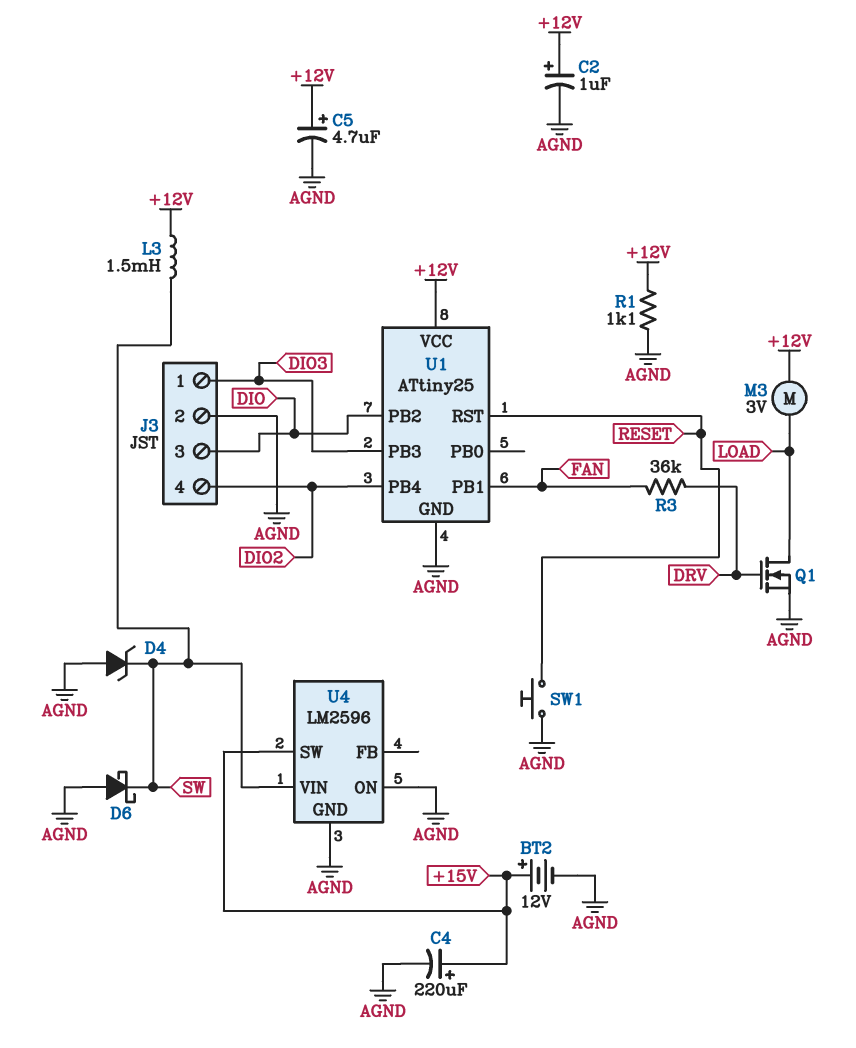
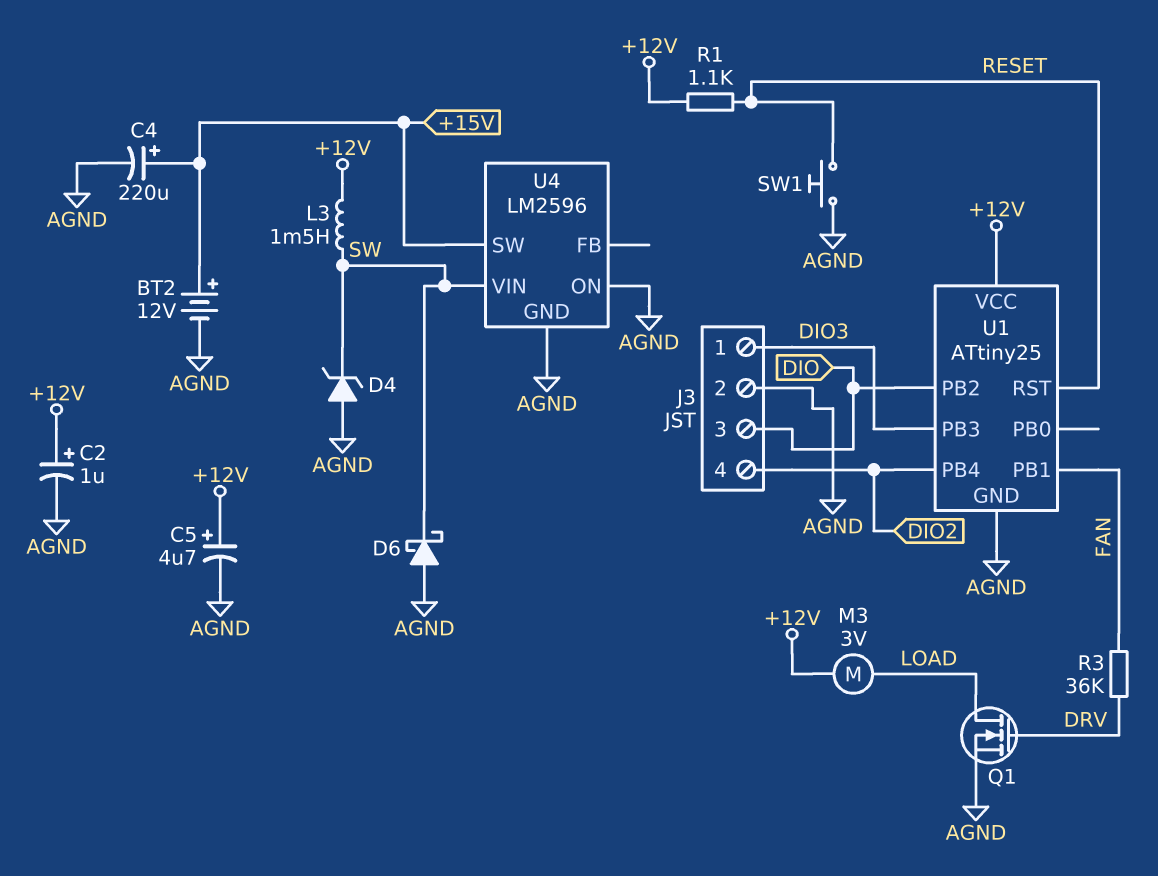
R1: 1.1k (+12V, AGND) -> 1.1k (+12V, RESET)

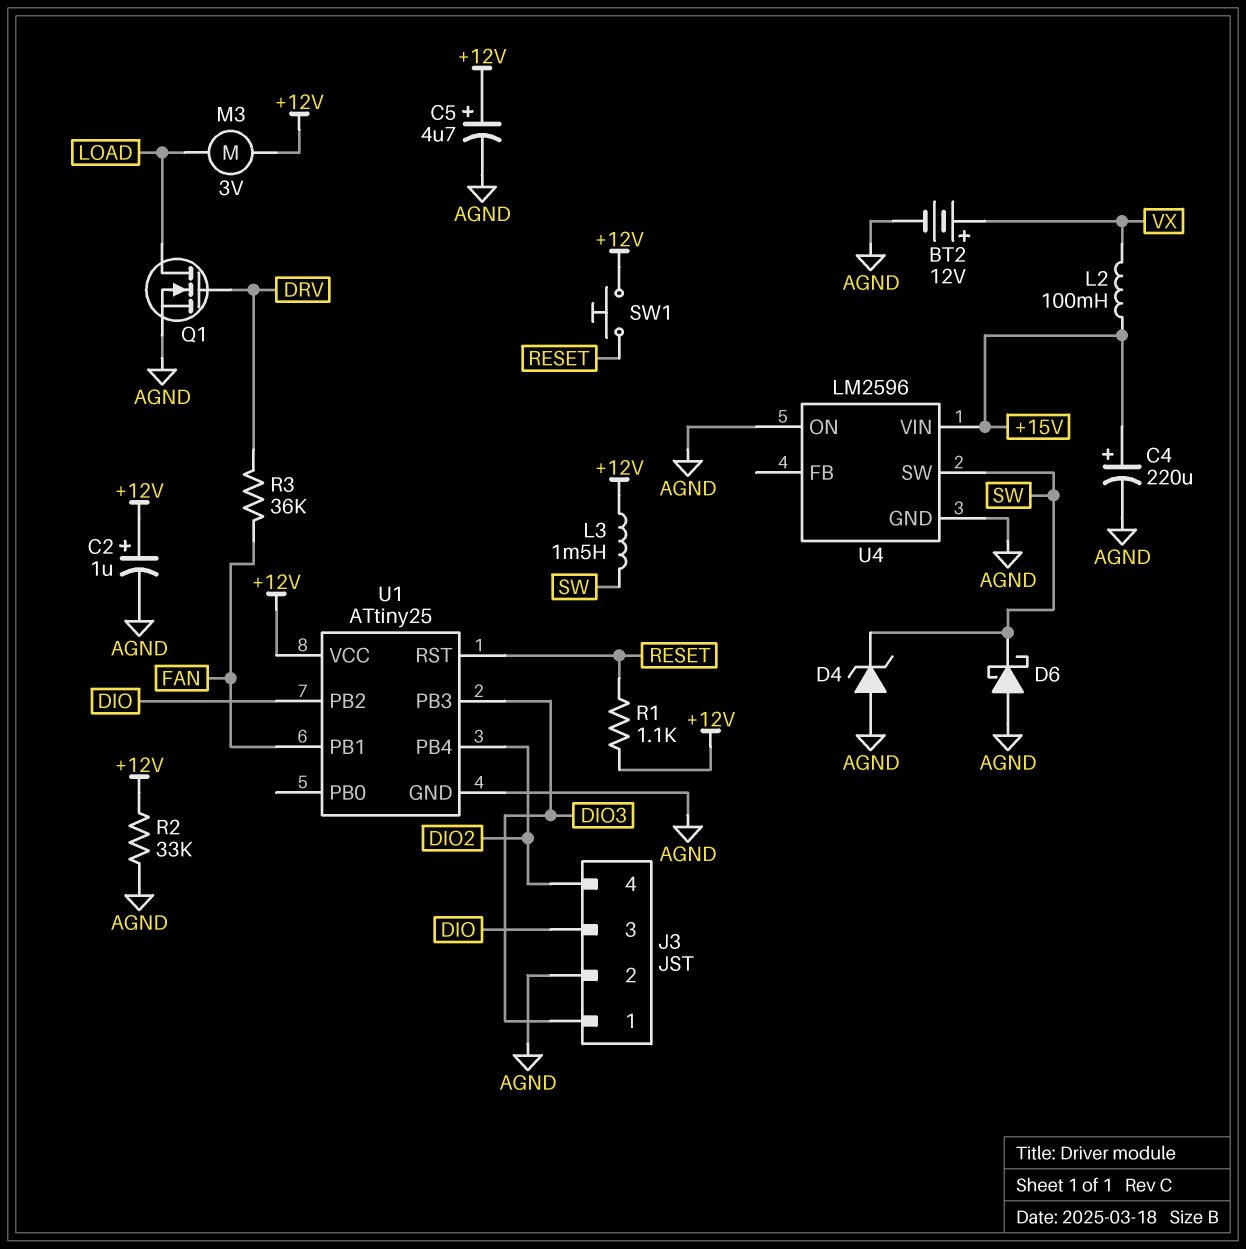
BT2: 12V (plus +15V, minus AGND) -> 12V (plus VX, minus AGND)
L2: none -> 100mH (+15V, VX)
R2: none -> 33k (+12V, AGND)
SW1: button (AGND, RESET) -> button (+12V, RESET)
U4 pin SW: +15V -> SW
U4 pin VIN: SW -> +15V

